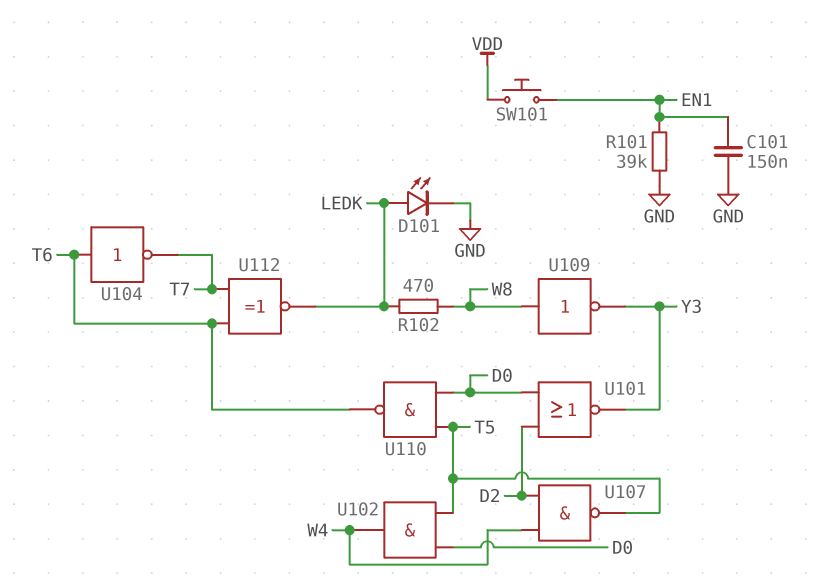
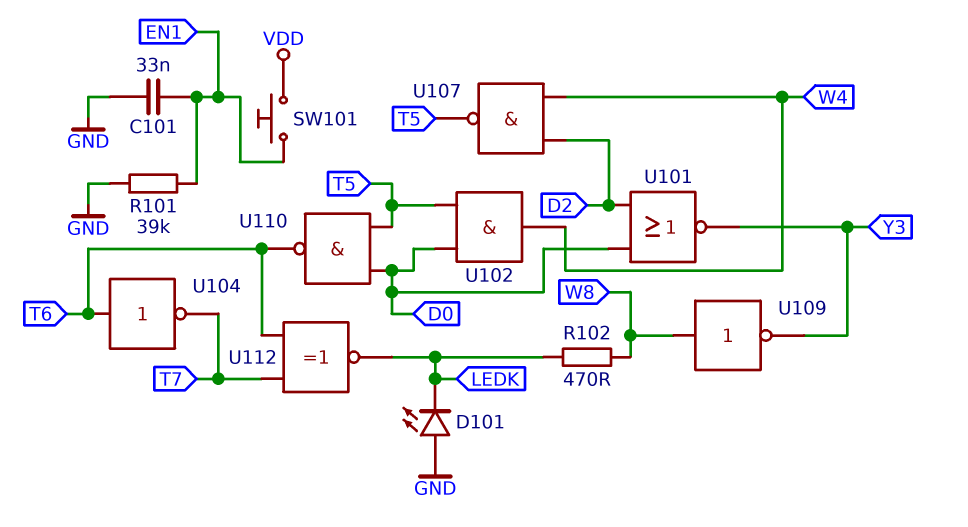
C101: 150nF (EN1, GND) -> 33nF (EN1, GND)
D101: LED (A LEDK, K GND) -> LED (A GND, K LEDK)

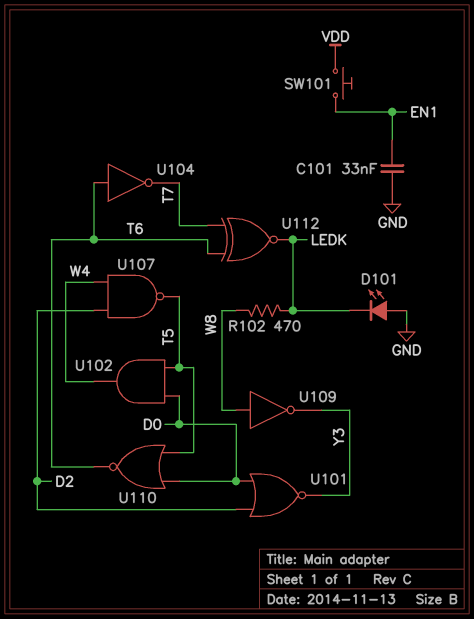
R101: 39k (EN1, GND) -> none
U110: NAND (in D0, in T5, out T6) -> NOR (in D0, in T5, out T6)

